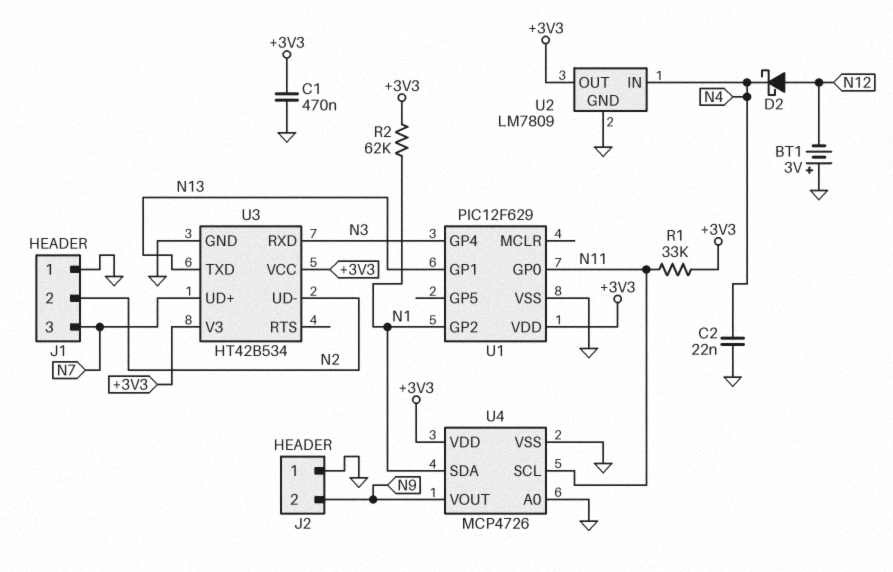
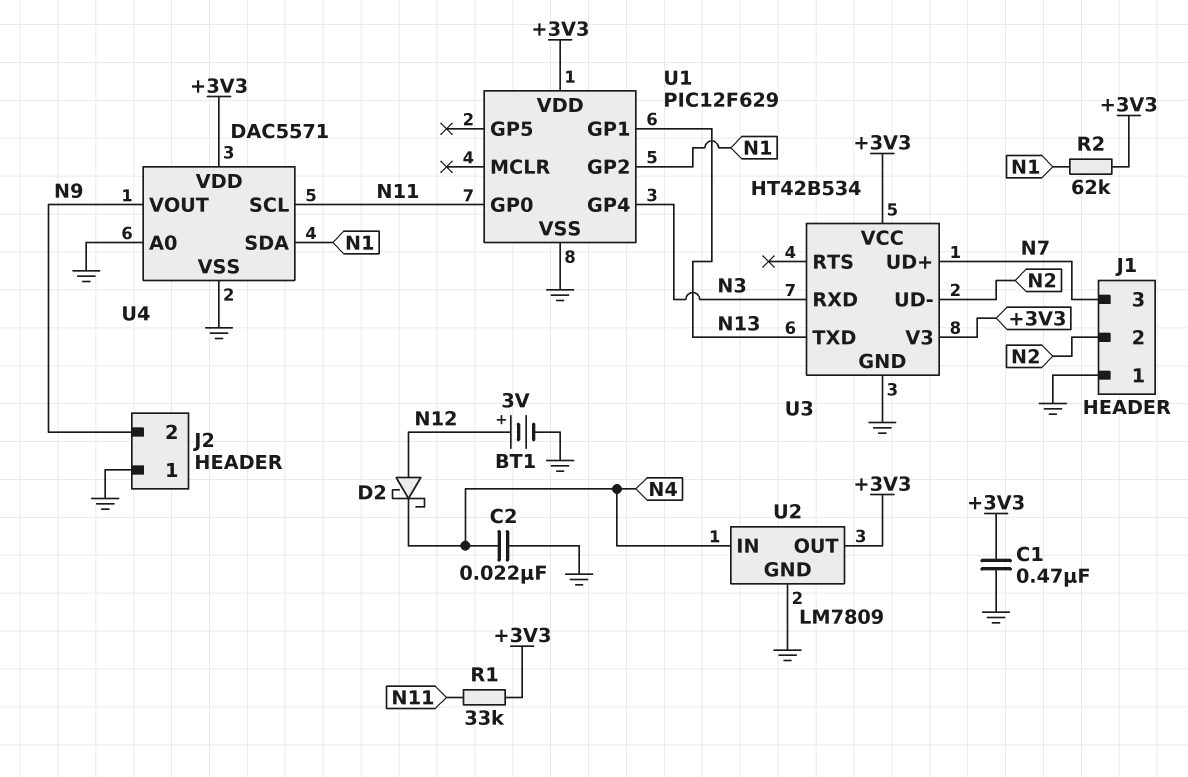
BT1: 3V (plus GND, minus N12) -> 3V (plus N12, minus GND)
U4: MCP4726 -> DAC5571

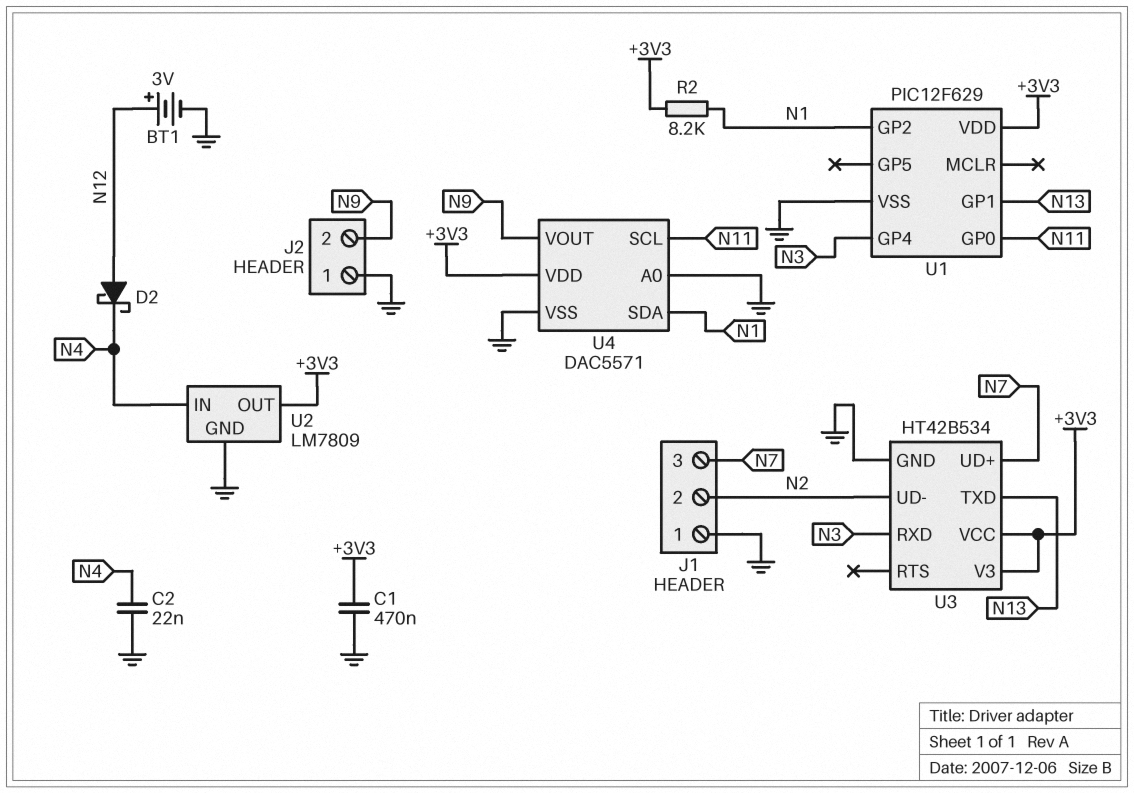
R1: 33k (+3V3, N11) -> none
R2: 62k (+3V3, N1) -> 8.2k (+3V3, N1)

